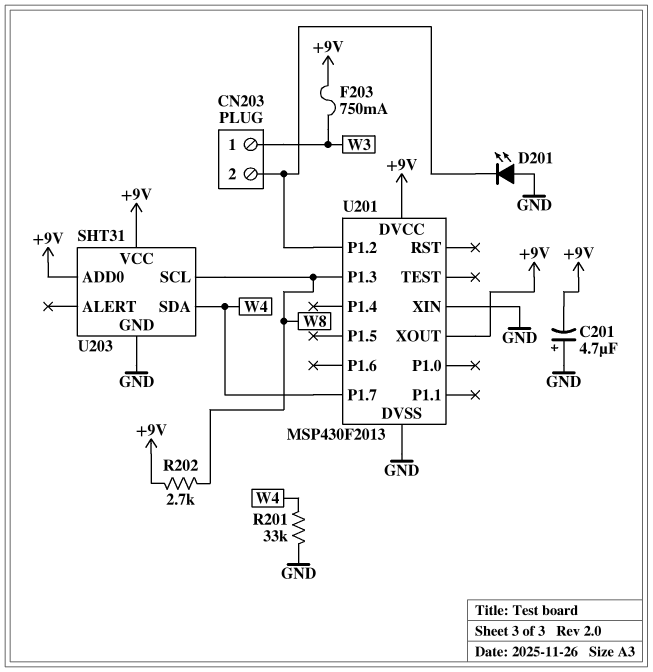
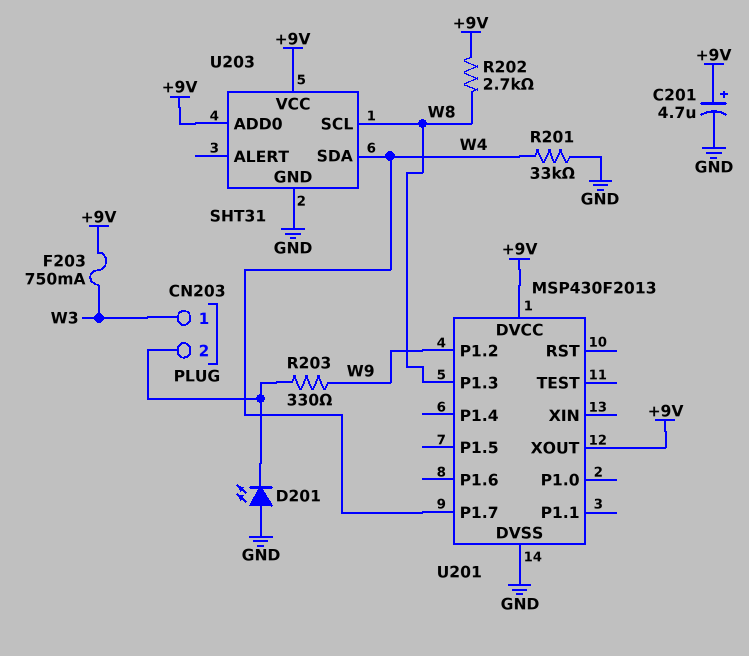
C201: 4.7uF (plus GND, minus +9V) -> 4.7uF (plus +9V, minus GND)
R203: none -> 330 (CN203/2, W9)
U201 pin P1.2: CN203/2 -> W9
U201 pin XIN: GND -> none

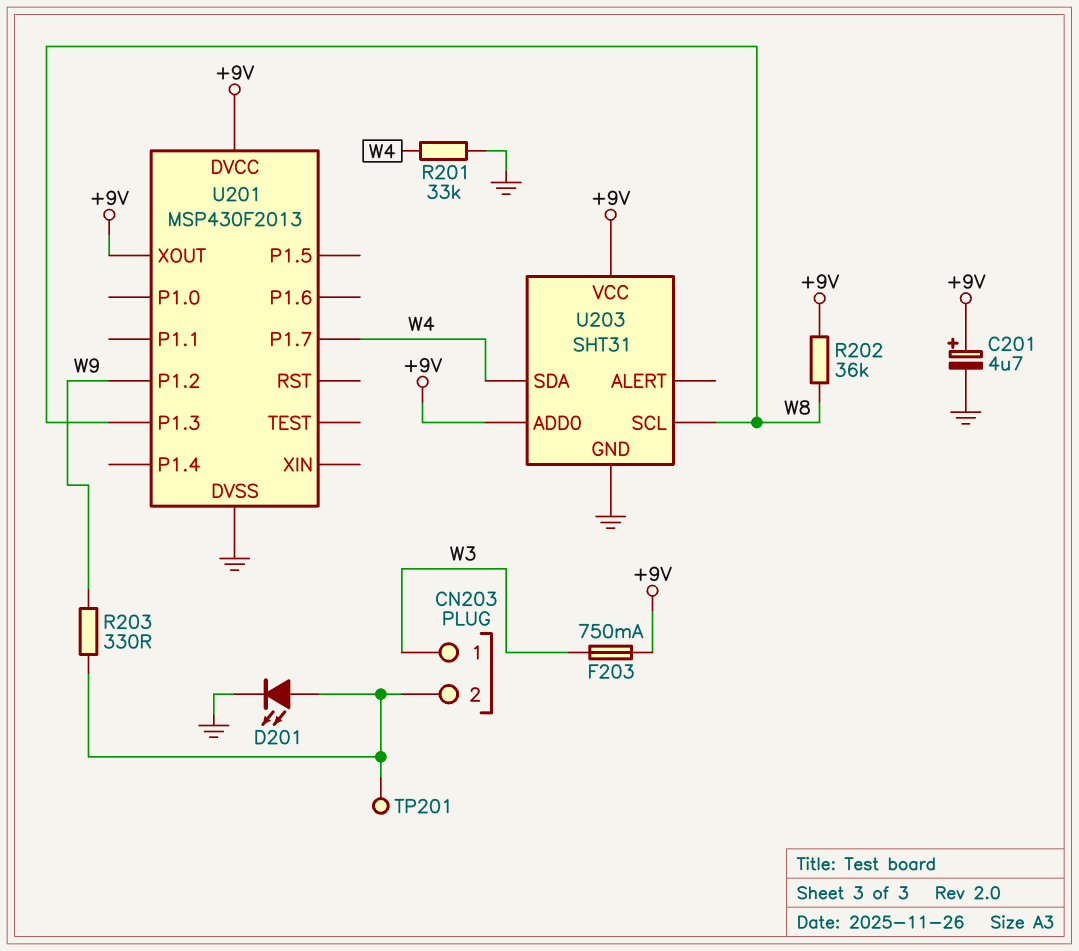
D201: LED (A GND, K CN203/2) -> LED (A CN203/2, K GND)
R202: 2.7k (+9V, W8) -> 36k (+9V, W8)
TP201: none -> test point (CN203/2)

